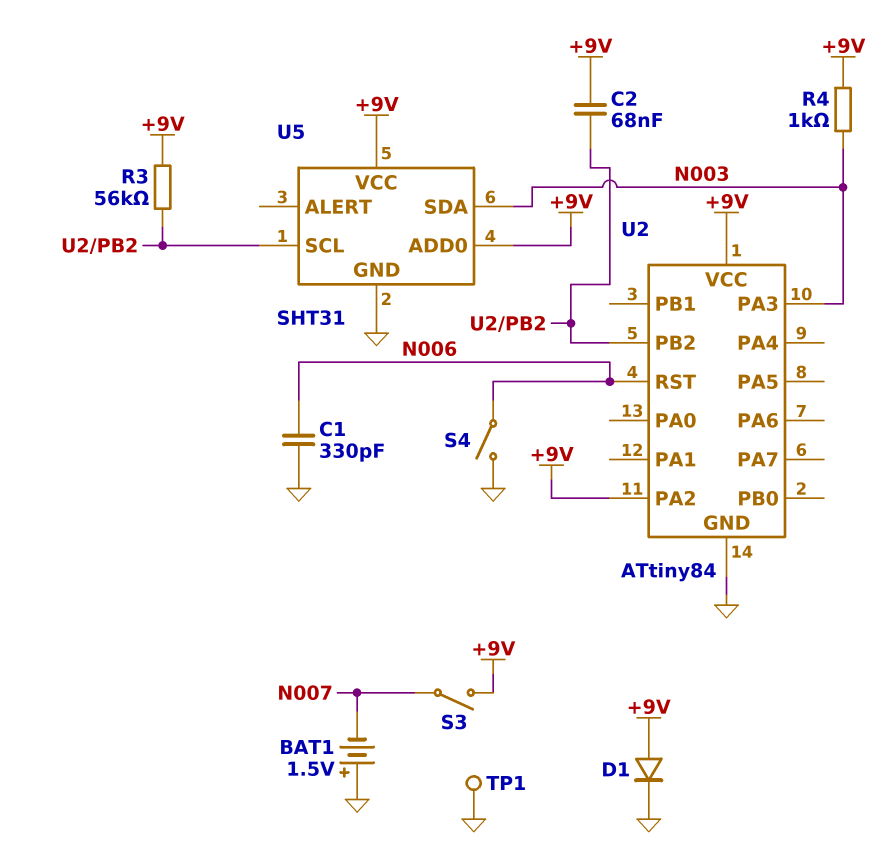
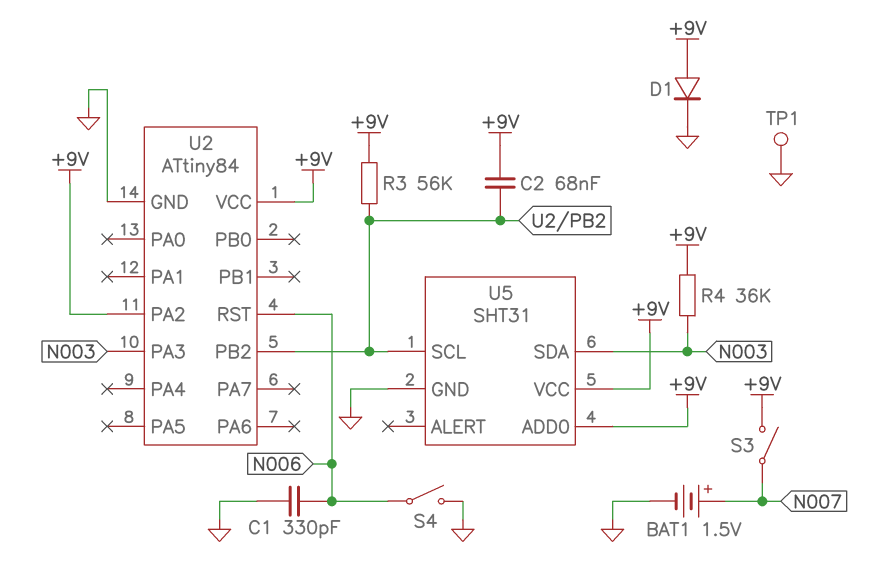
BAT1: 1.5V (plus GND, minus N007) -> 1.5V (plus N007, minus GND)
R4: 1k (+9V, N003) -> 36k (+9V, N003)

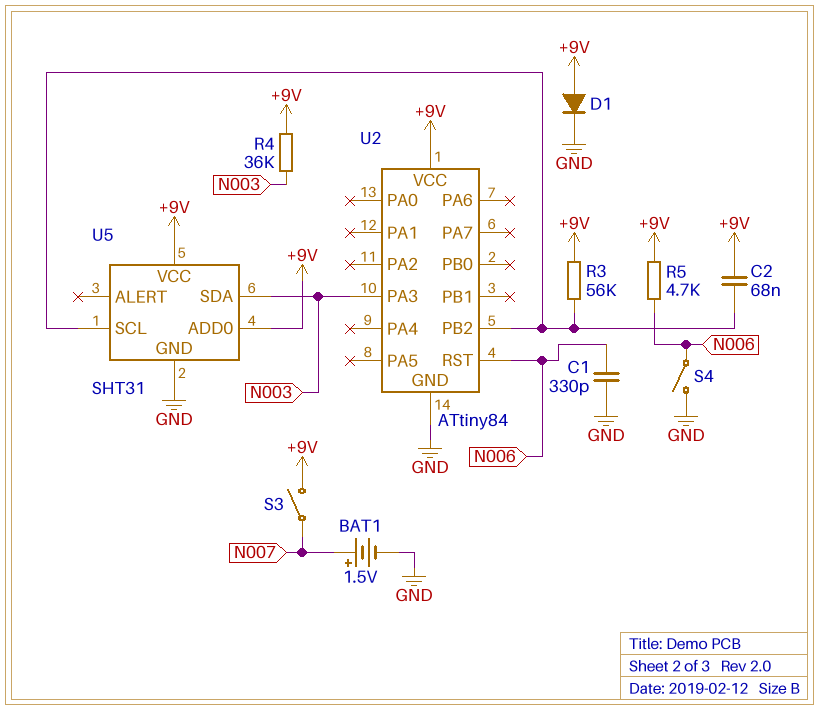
R5: none -> 4.7k (+9V, N006)
TP1: test point (GND) -> none
U2 pin PA2: +9V -> none

